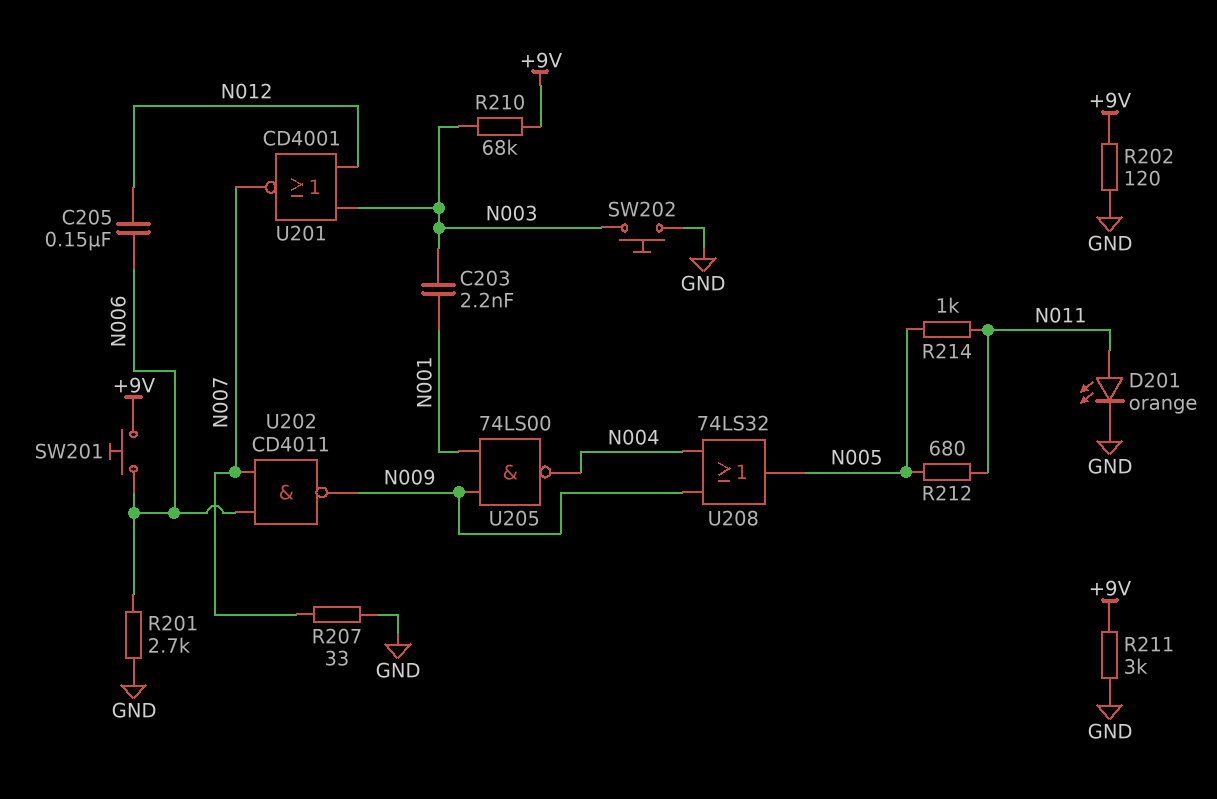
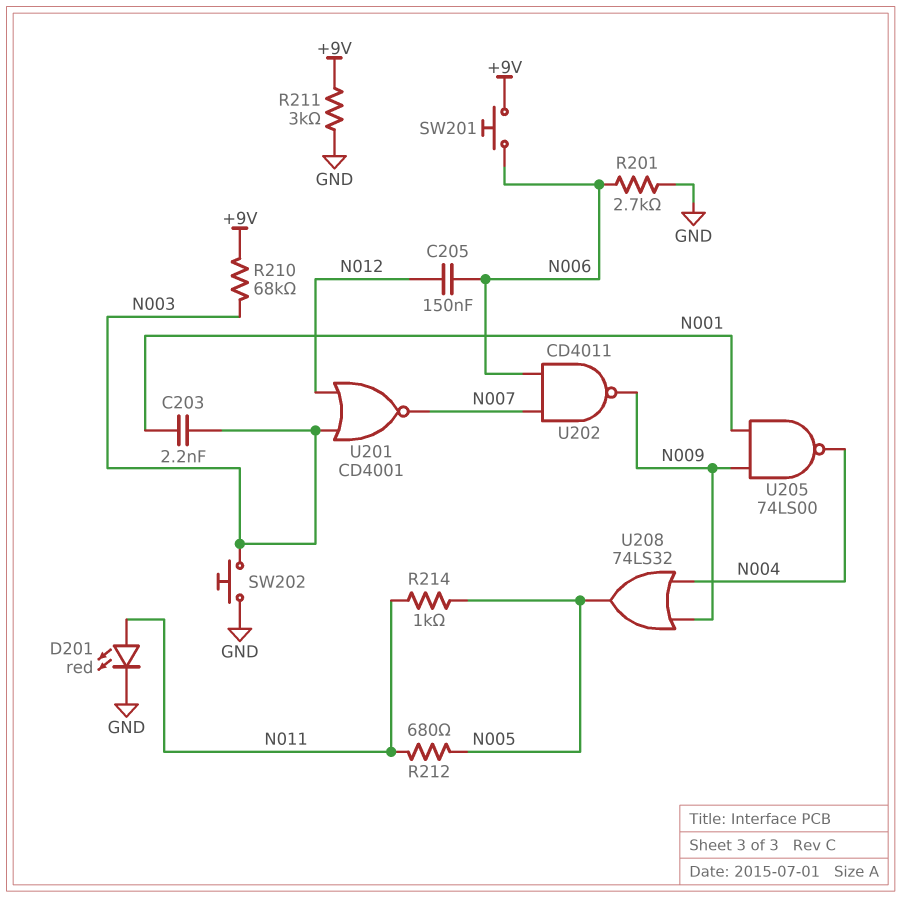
D201: LED orange (A N011, K GND) -> LED red (A N011, K GND)
R202: 120 (+9V, GND) -> none
R207: 33 (GND, N007) -> none

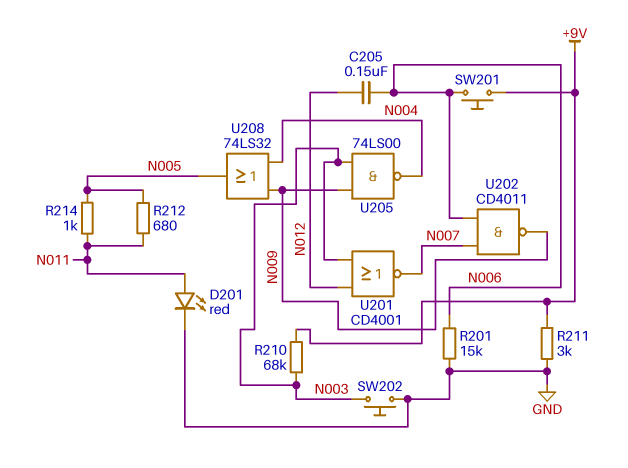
C203: 2.2nF (N001, N003) -> none
R201: 2.7k (GND, N006) -> 15k (GND, N006)
U205: NAND 74LS00 (in N001, in N009, out N004) -> NAND 74LS00 (in N003, in N009, out N004)

